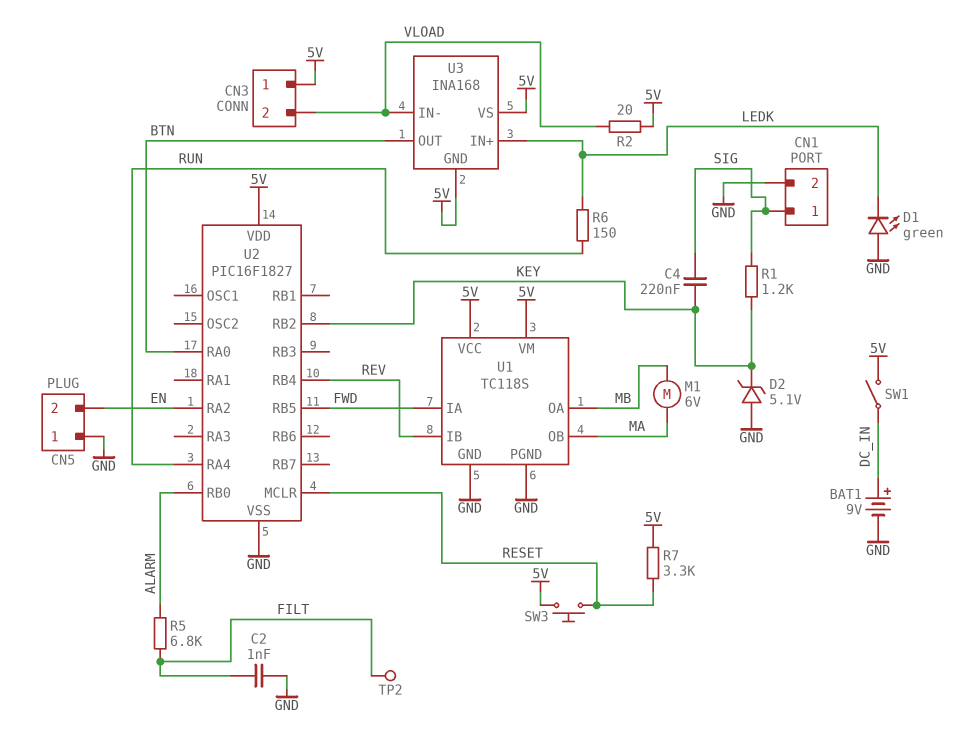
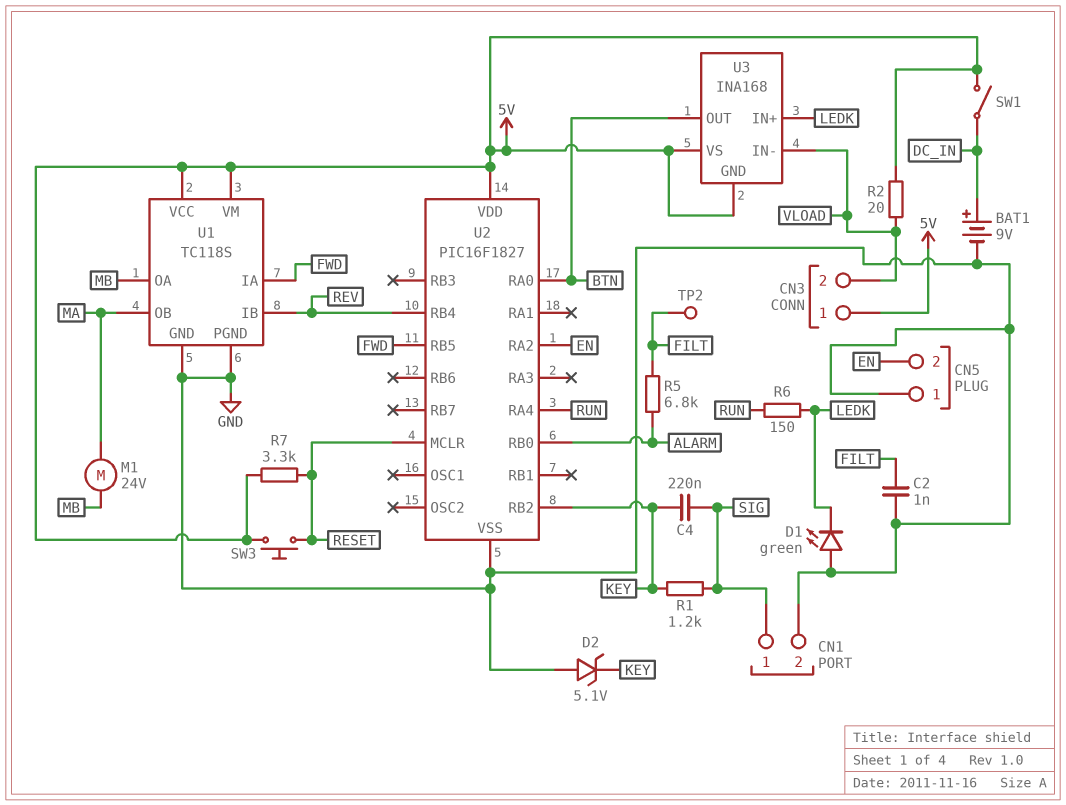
M1: motor 6V (MA, MB) -> motor 24V (MA, MB)

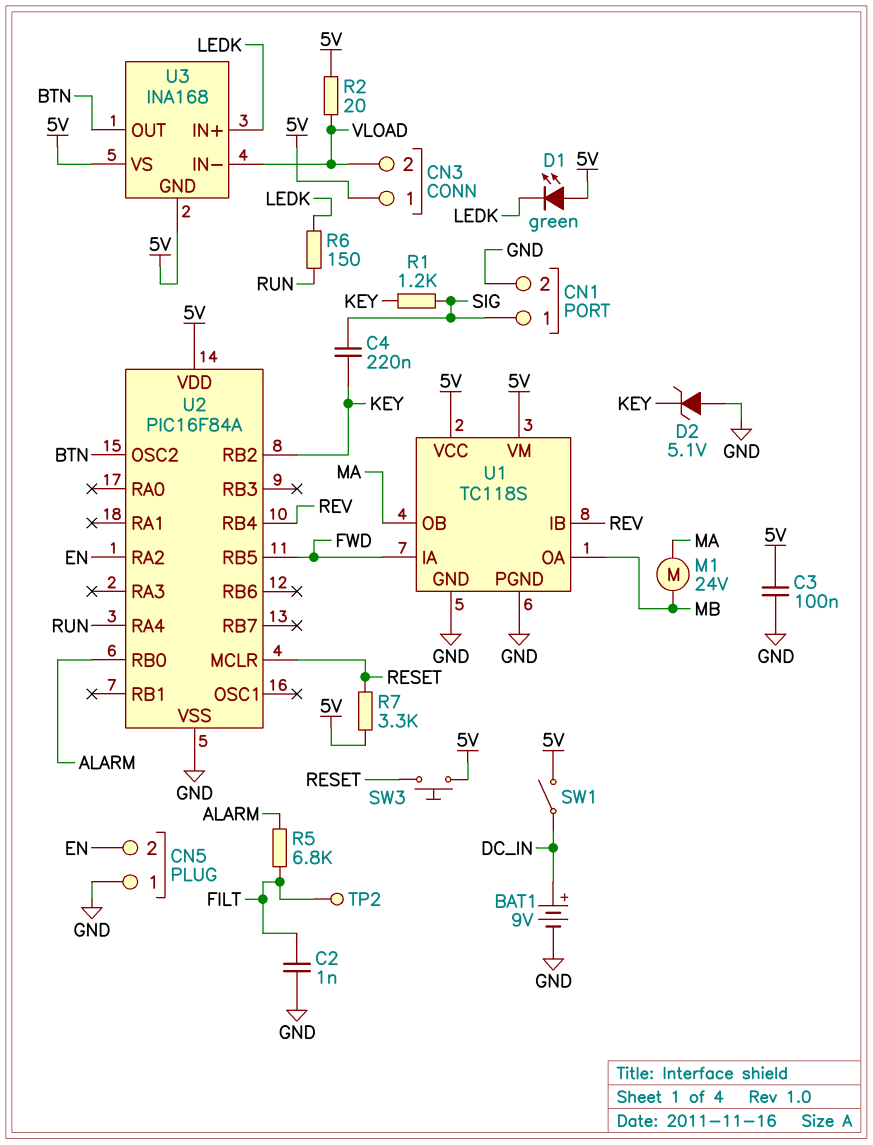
C3: none -> 100nF (5V, GND)
D1: LED green (A GND, K LEDK) -> LED green (A 5V, K LEDK)
U2: PIC16F1827 -> PIC16F84A
U2 pin OSC2: none -> BTN
U2 pin RA0: BTN -> none

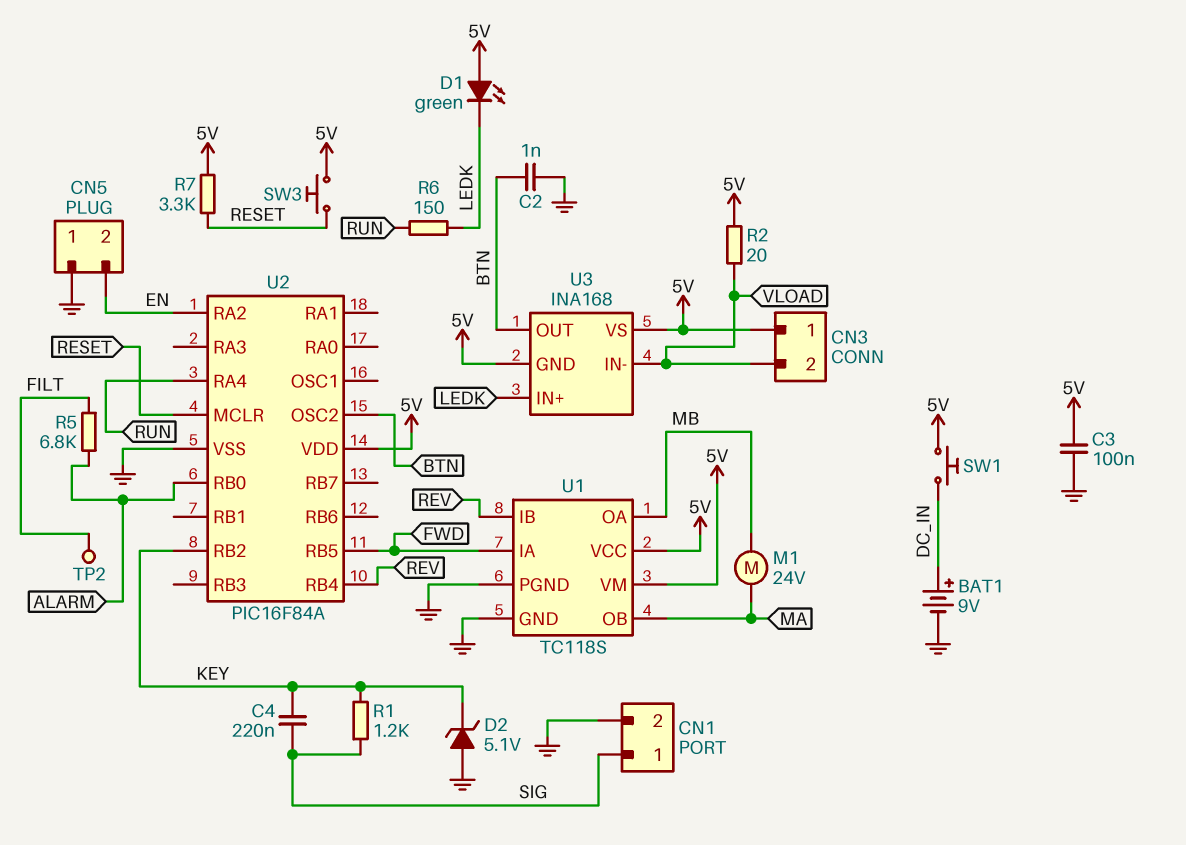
C2: 1nF (FILT, GND) -> 1nF (BTN, GND)
SW1: switch (5V, DC_IN) -> button (5V, DC_IN)

